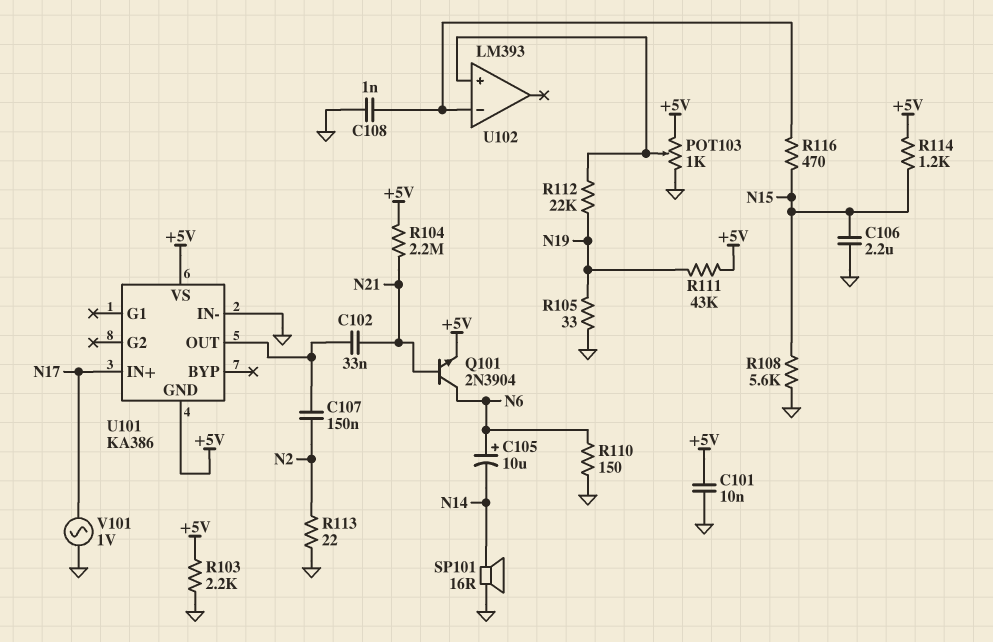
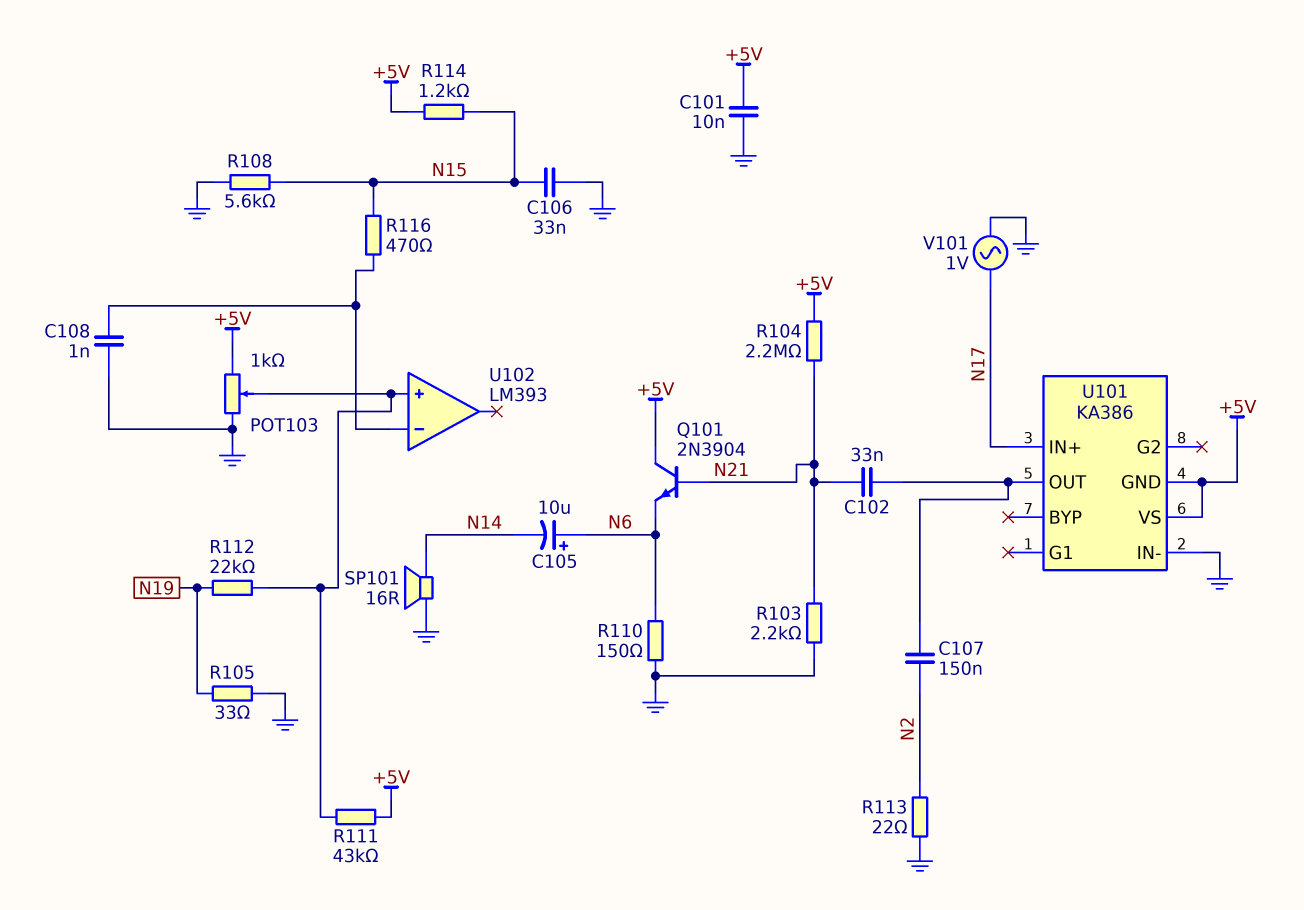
C106: 2.2uF (GND, N15) -> 33nF (GND, N15)
Q101: NPN 2N3904 (B N21, C N6, E +5V) -> NPN 2N3904 (B N21, C +5V, E N6)
R103: 2.2k (+5V, GND) -> 2.2k (GND, N21)
R111: 43k (+5V, N19) -> 43k (+5V, U102/in+)

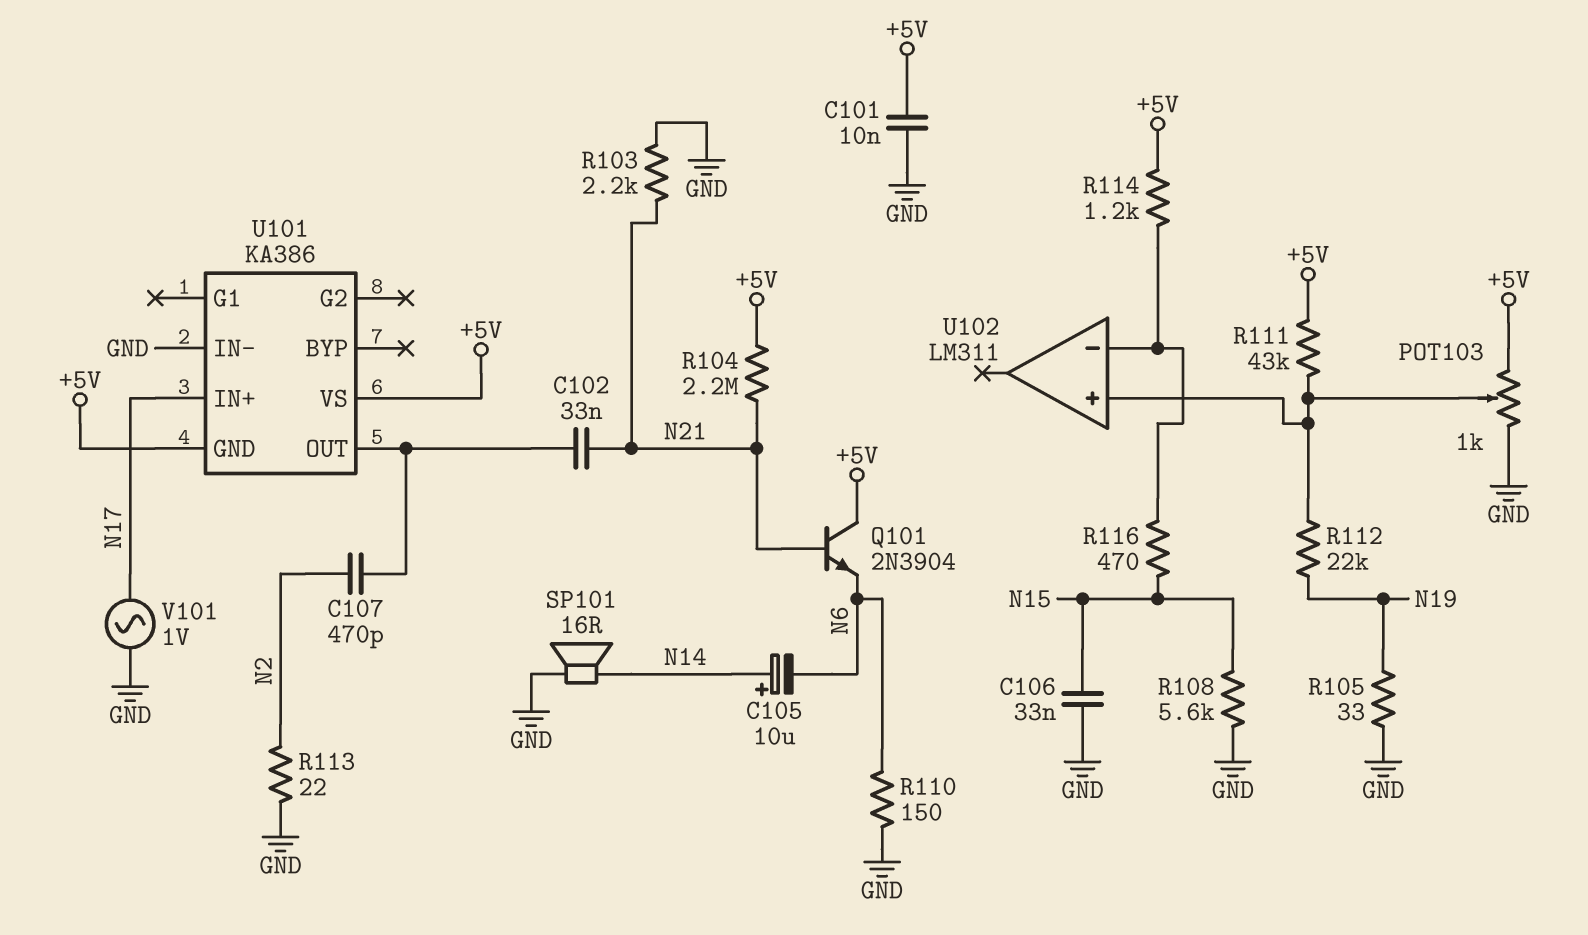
C105: 10uF (plus N6, minus N14) -> 10uF (plus N14, minus N6)
C107: 150nF (N2, U101/OUT) -> 470pF (N2, U101/OUT)
C108: 1nF (GND, U102/in-) -> none
R114: 1.2k (+5V, N15) -> 1.2k (+5V, U102/in-)
U102: LM393 -> LM311

